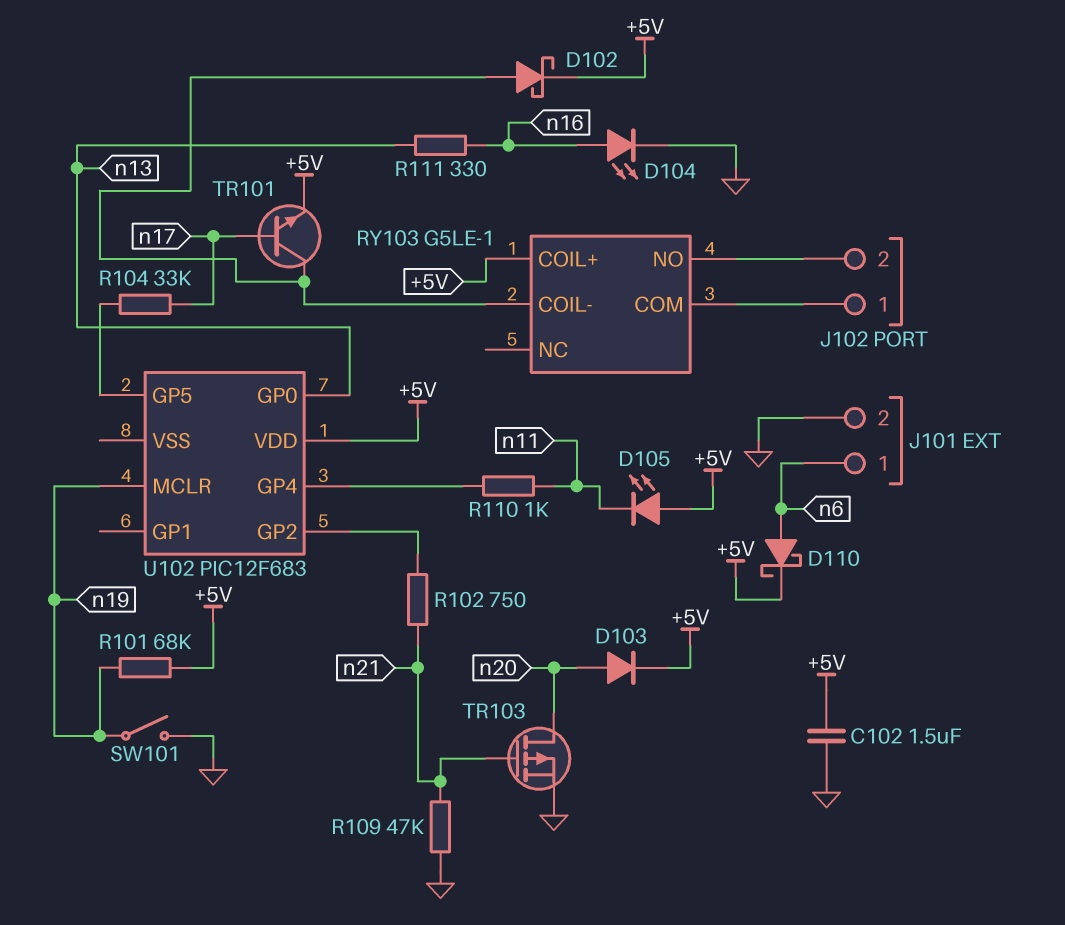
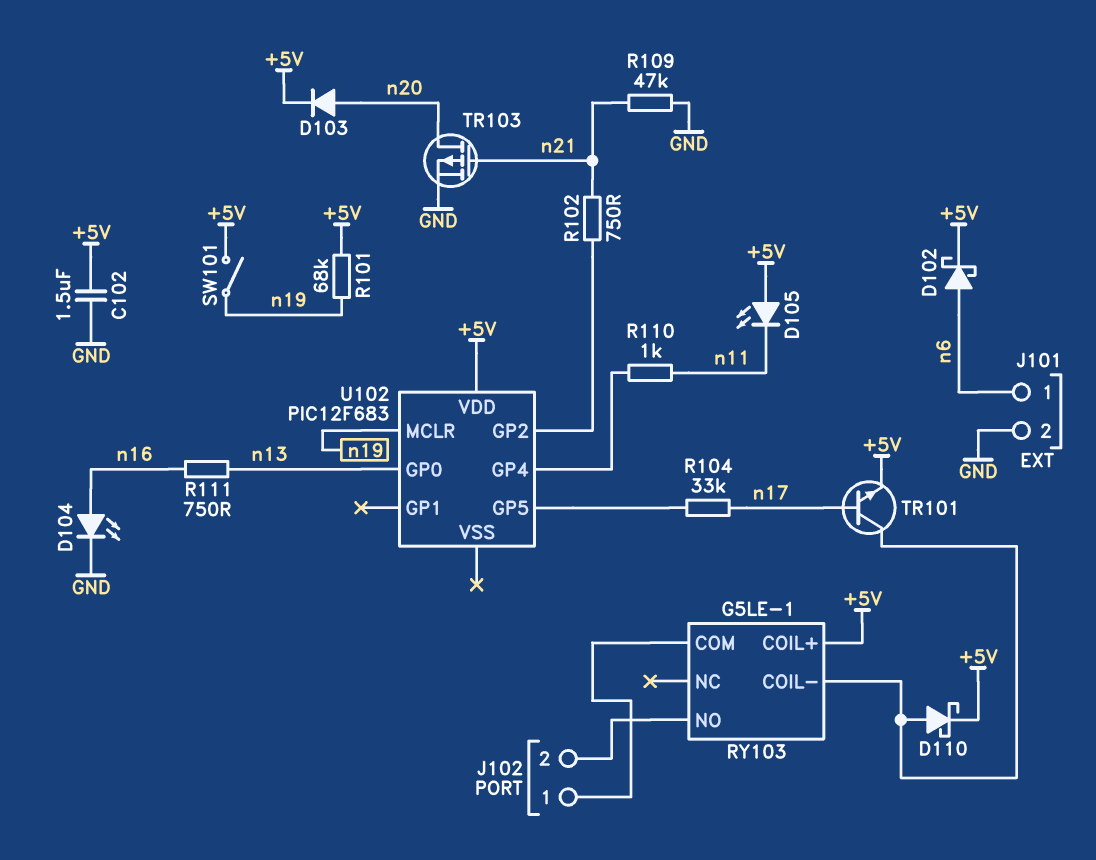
D102: schottky (A RY103/COIL-, K +5V) -> schottky (A n6, K +5V)
D110: schottky (A n6, K +5V) -> schottky (A RY103/COIL-, K +5V)
R111: 330 (n13, n16) -> 750 (n13, n16)
SW101: switch (GND, n19) -> switch (+5V, n19)

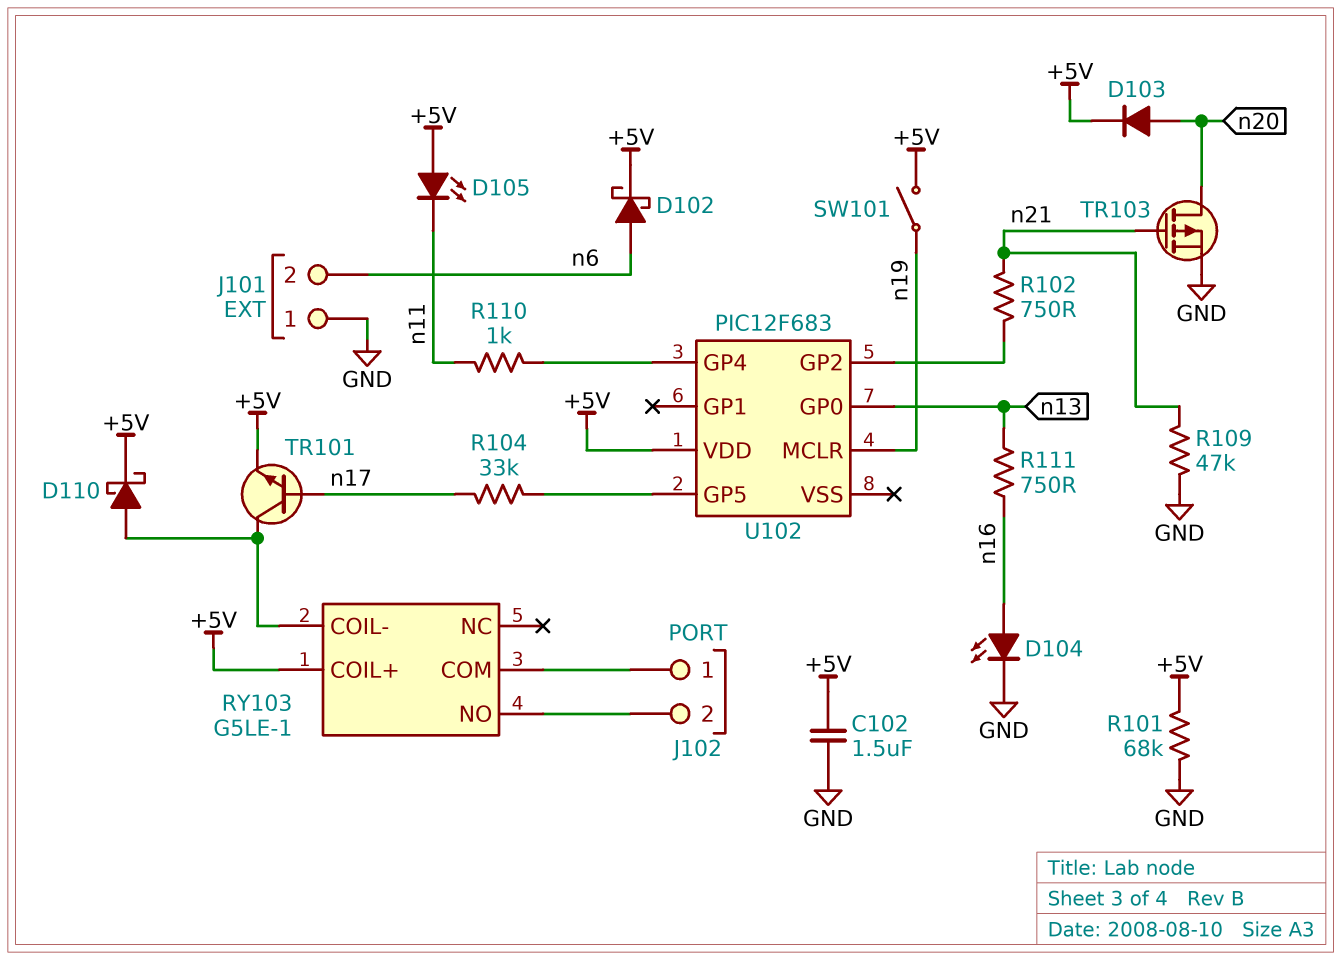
J101 pin 1: n6 -> GND
J101 pin 2: GND -> n6
R101: 68k (+5V, n19) -> 68k (+5V, GND)

